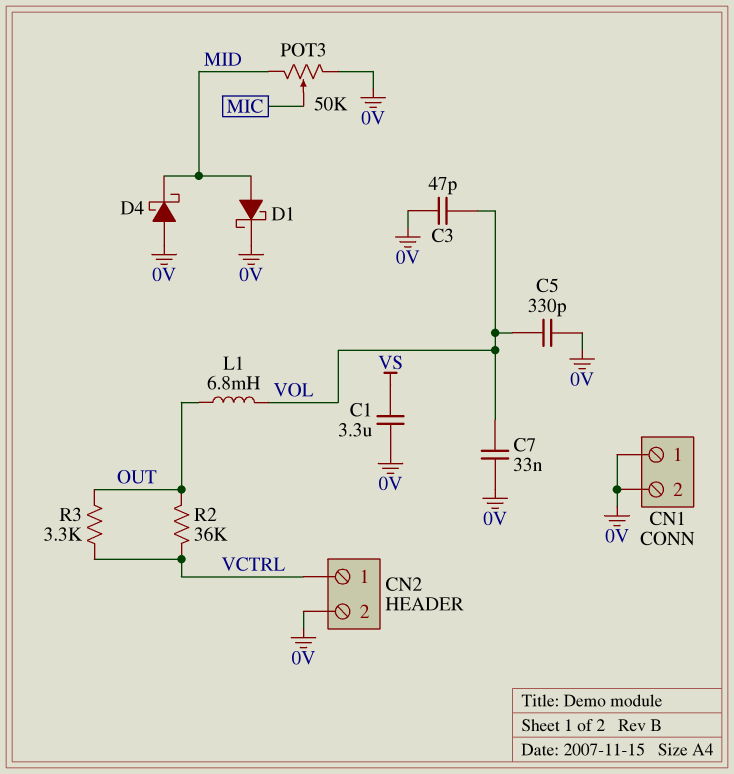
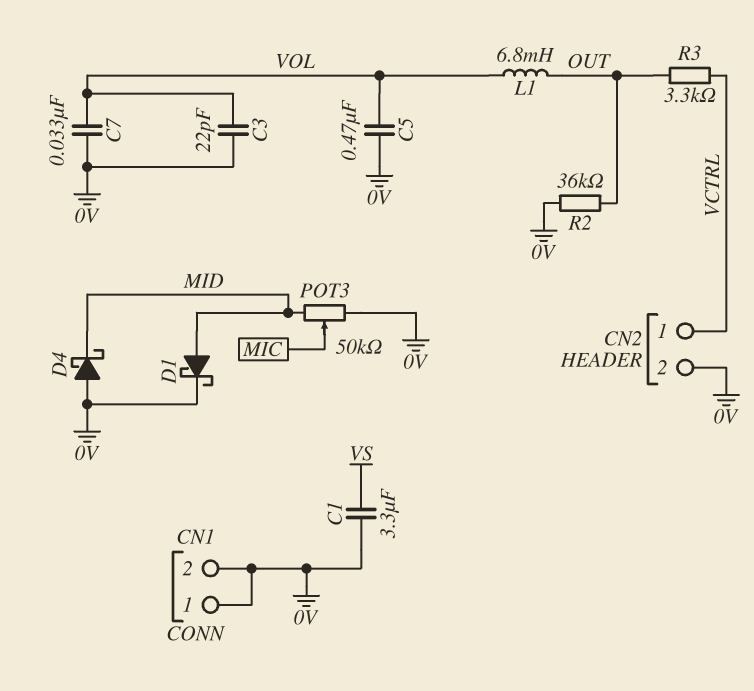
C3: 47pF (0V, VOL) -> 22pF (0V, VOL)
C5: 330pF (0V, VOL) -> 470nF (0V, VOL)
R2: 36k (OUT, VCTRL) -> 36k (0V, OUT)

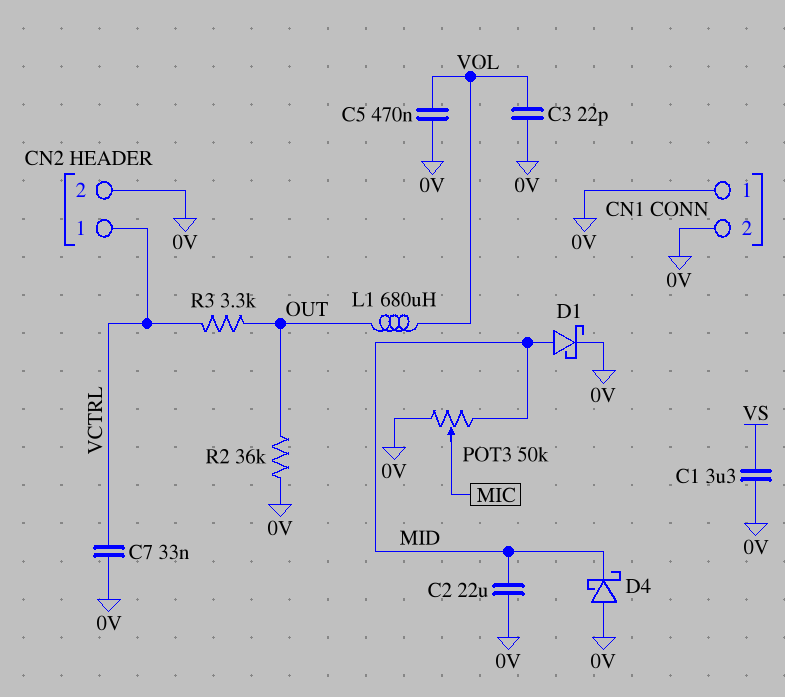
C2: none -> 22uF (0V, MID)
C7: 33nF (0V, VOL) -> 33nF (0V, VCTRL)
L1: 6.8mH (OUT, VOL) -> 680uH (OUT, VOL)

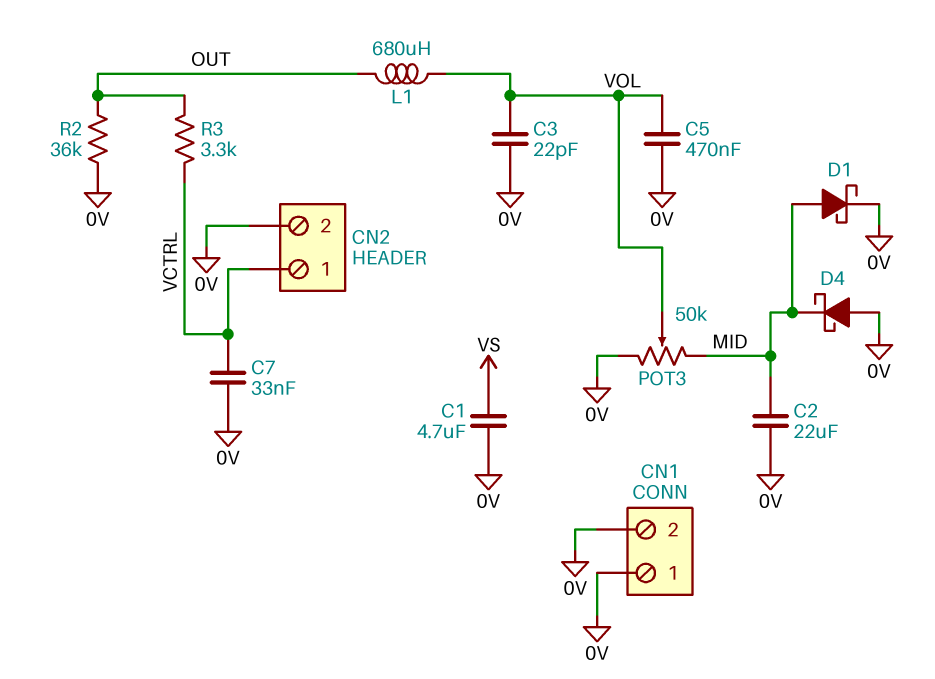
C1: 3.3uF (0V, VS) -> 4.7uF (0V, VS)
POT3: 50k (0V, MID, wiper MIC) -> 50k (0V, MID, wiper VOL)

